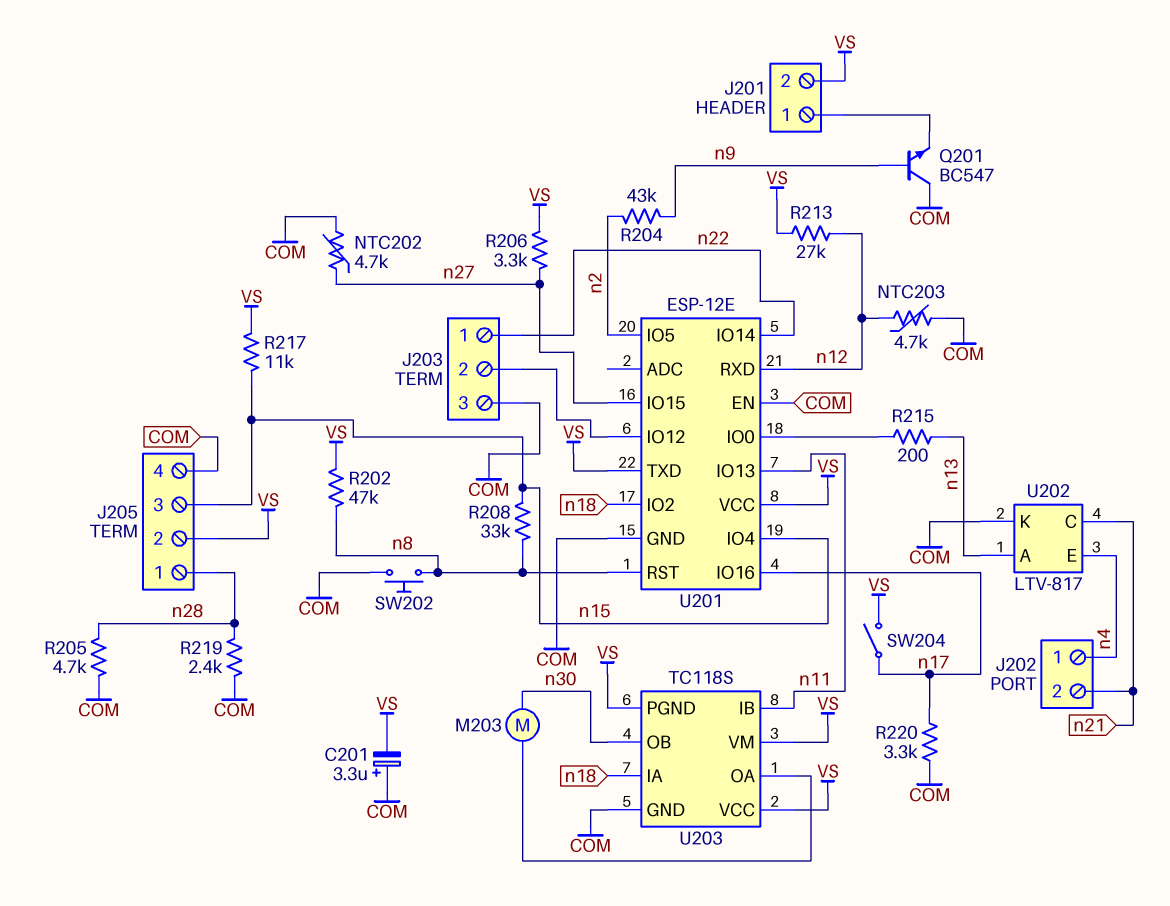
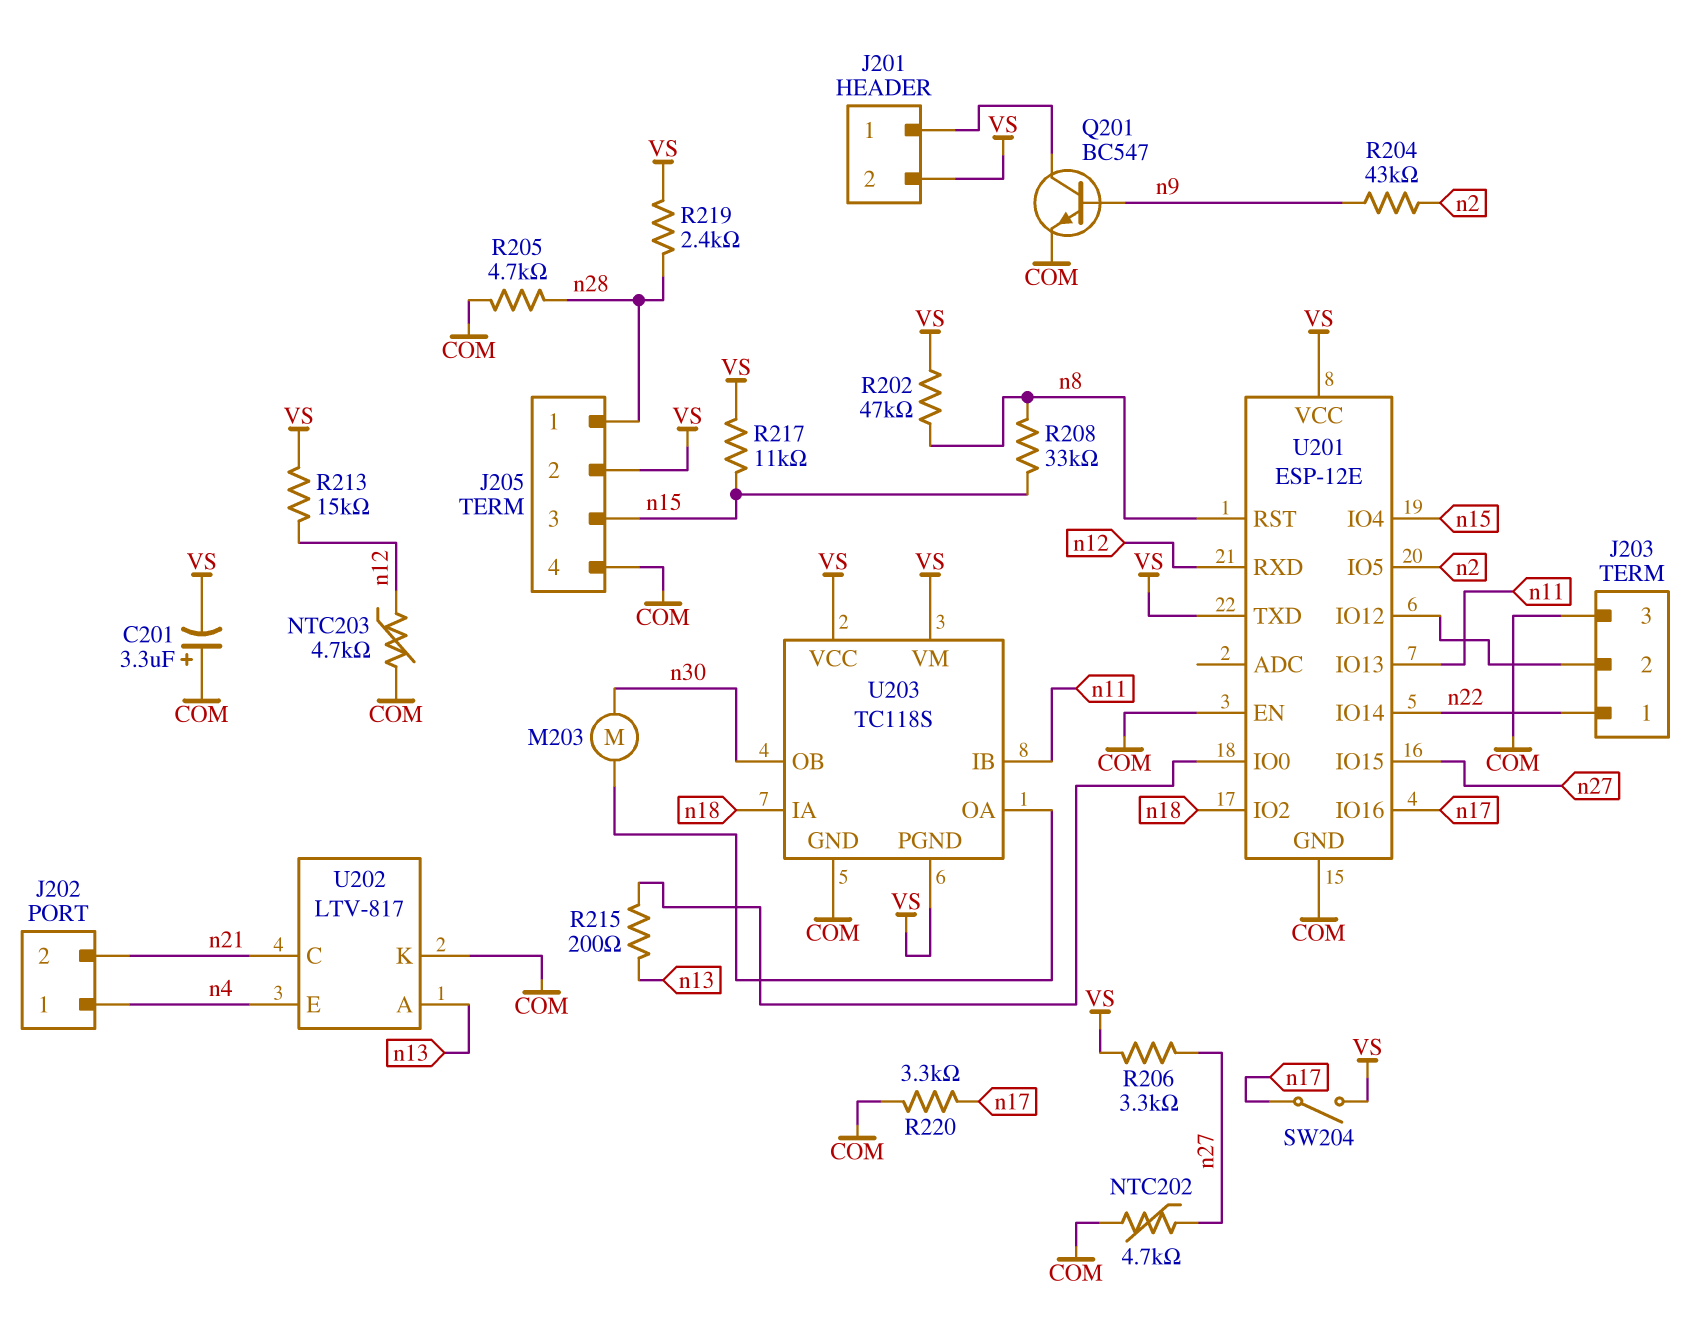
Q201: NPN BC547 (B n9, C COM, E J201/1) -> NPN BC547 (B n9, C J201/1, E COM)
R213: 27k (VS, n12) -> 15k (VS, n12)
R219: 2.4k (COM, n28) -> 2.4k (VS, n28)
SW202: button (COM, n8) -> none

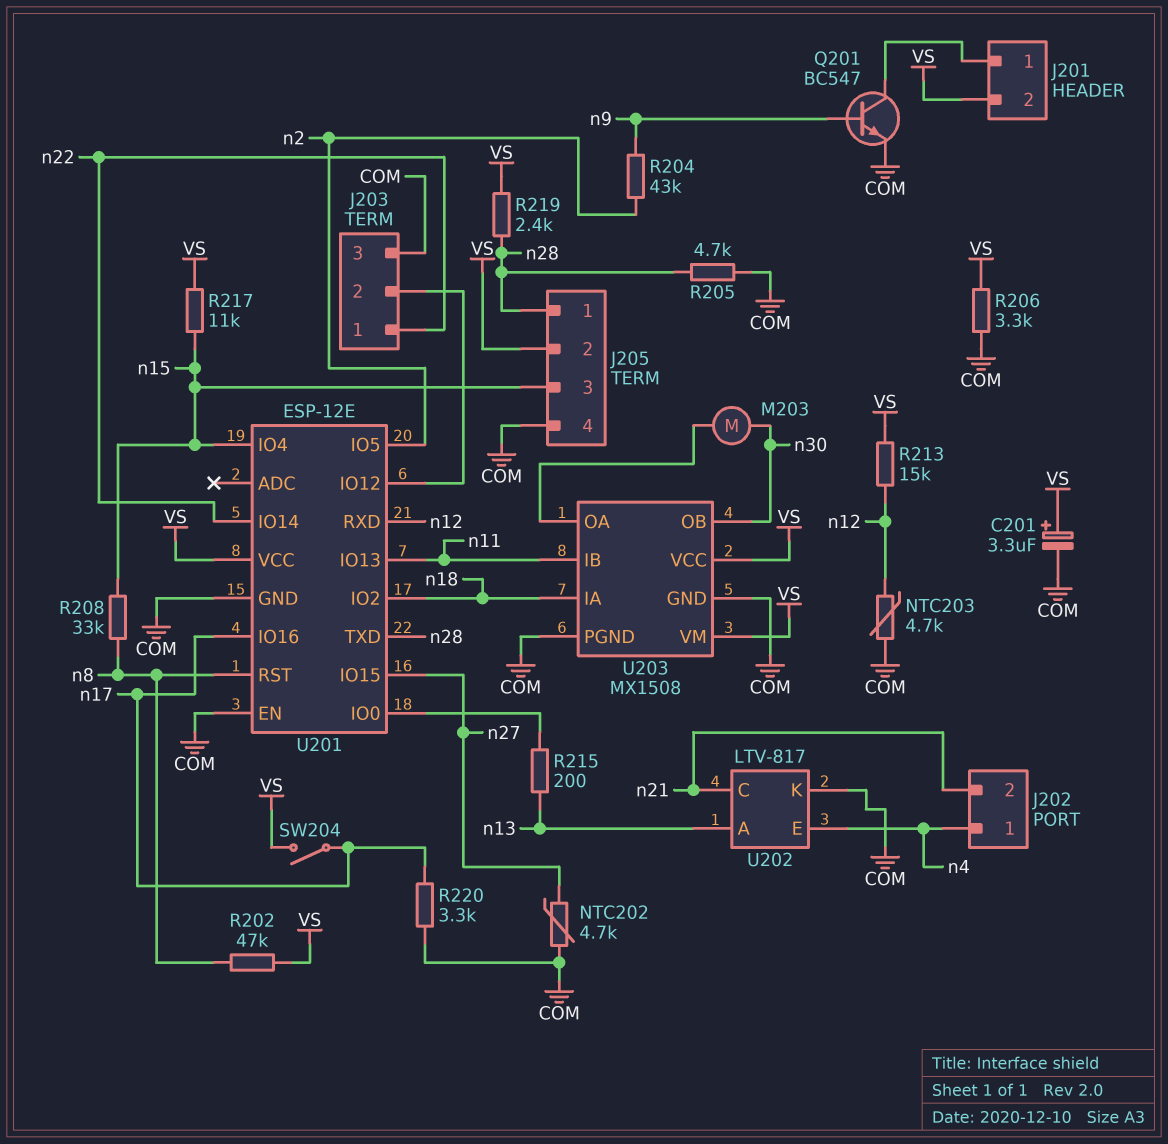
C201: 3.3uF (plus COM, minus VS) -> 3.3uF (plus VS, minus COM)
R206: 3.3k (VS, n27) -> 3.3k (COM, VS)
U201 pin TXD: VS -> n28
U203: TC118S -> MX1508
U203 pin PGND: VS -> COM

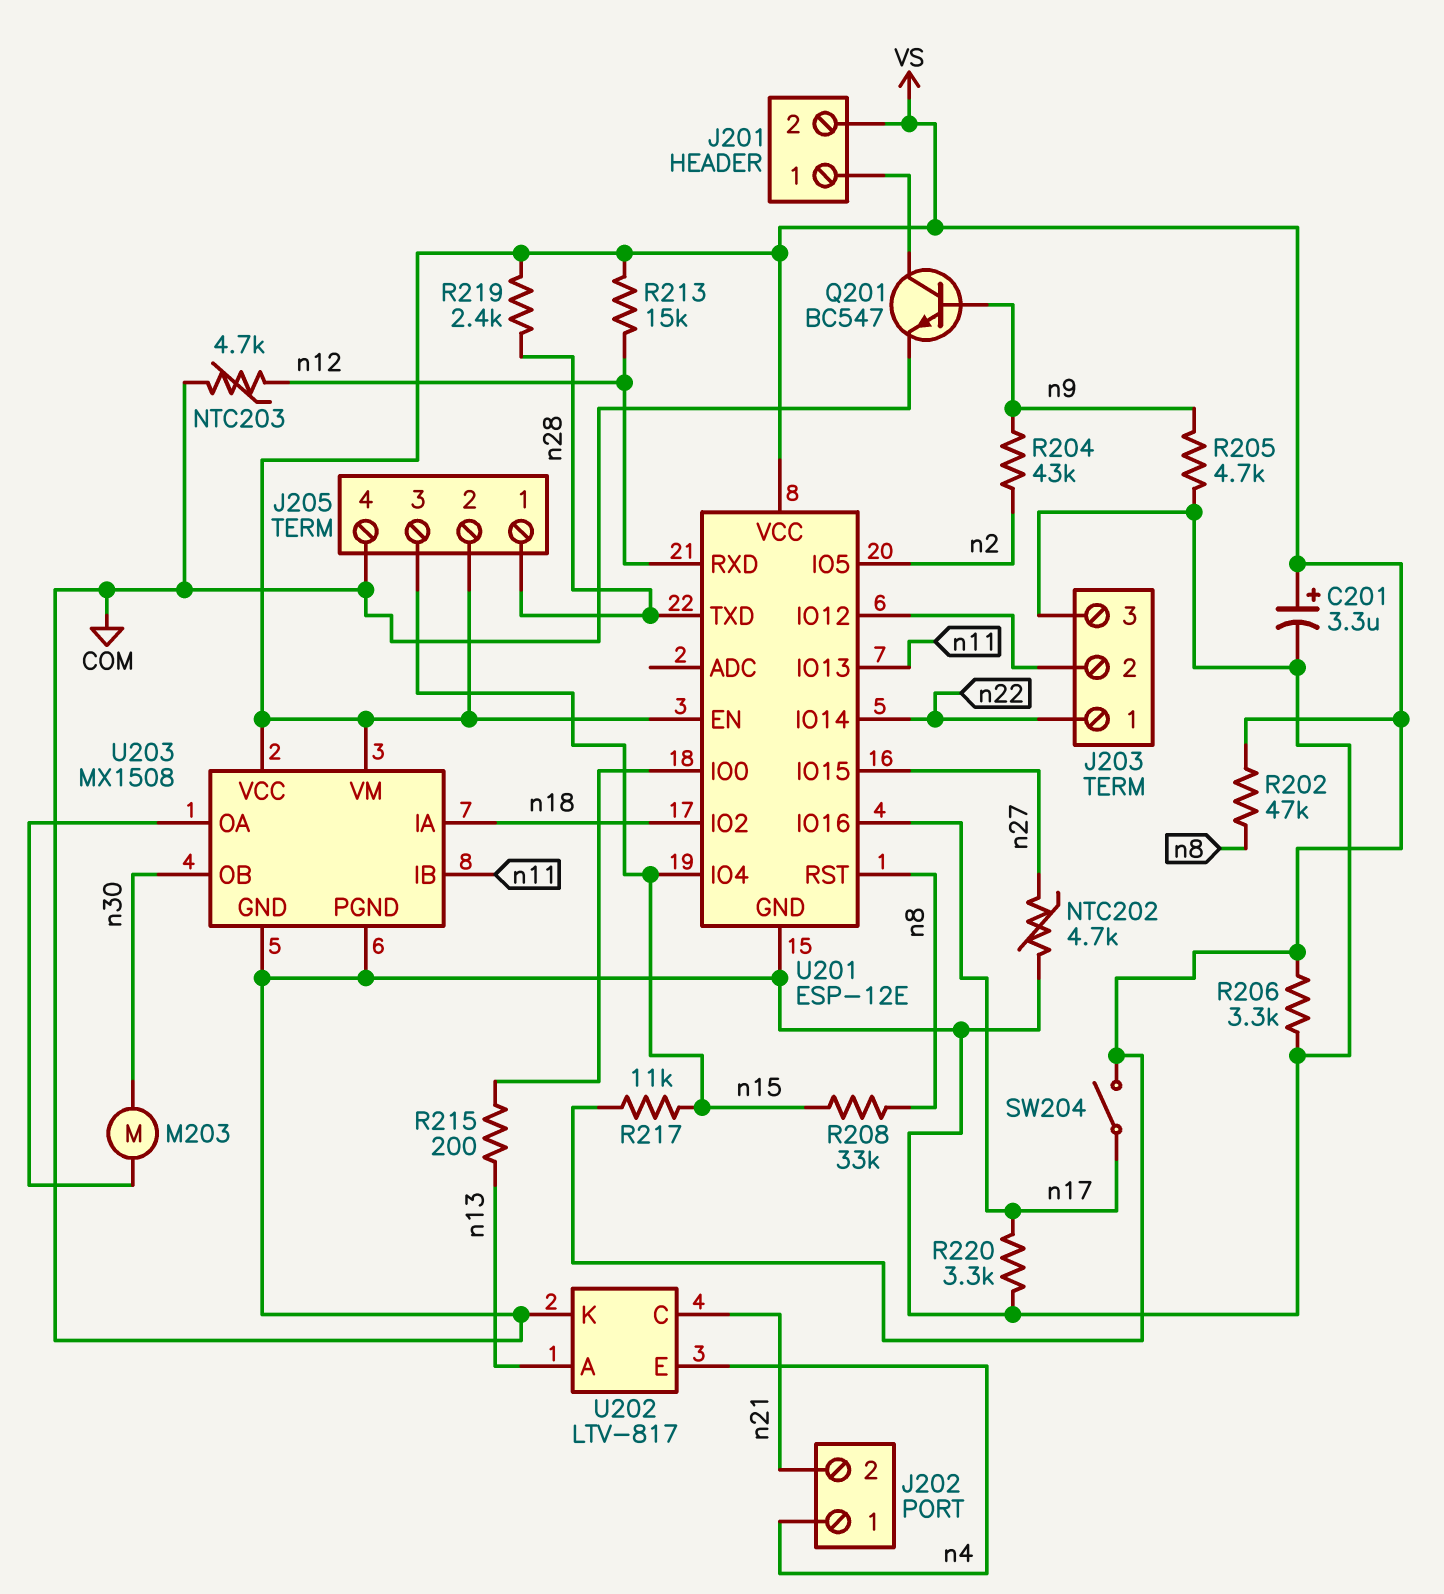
R205: 4.7k (COM, n28) -> 4.7k (COM, n9)
U201 pin EN: COM -> VS

